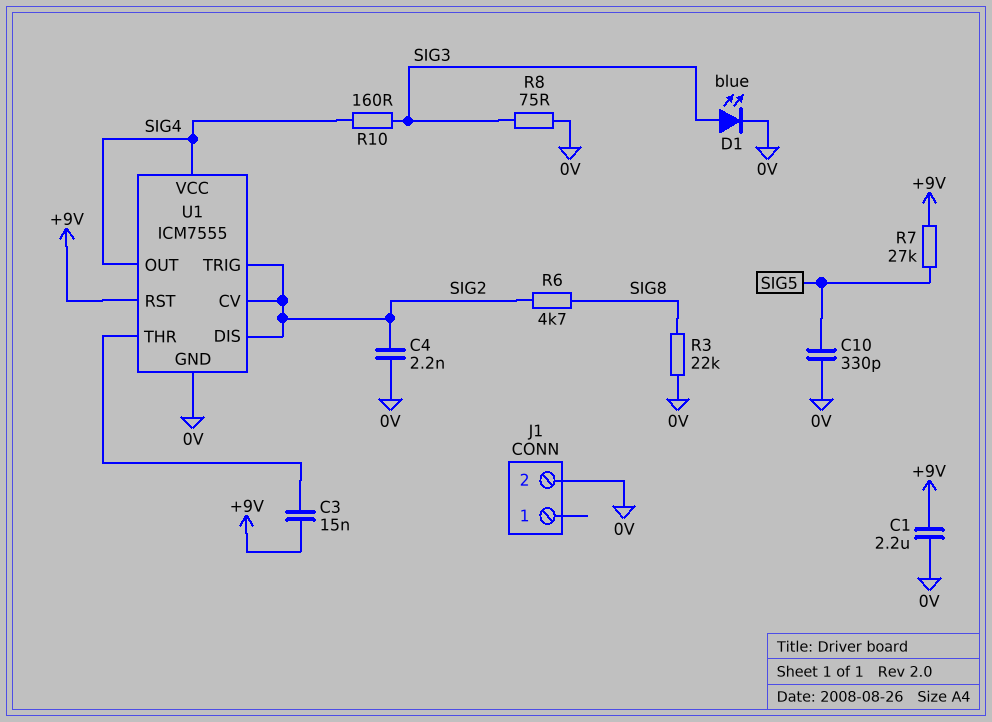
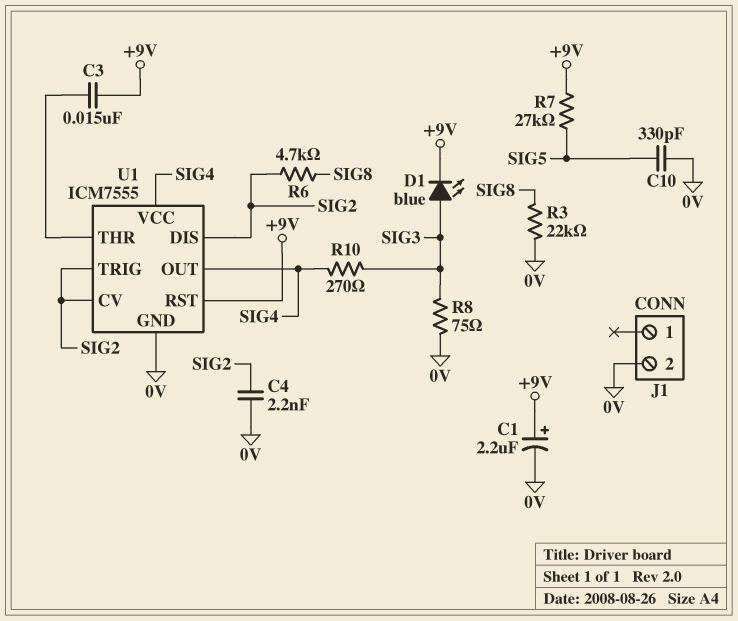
C1: 2.2uF (+9V, 0V) -> 2.2uF (plus +9V, minus 0V)
D1: LED blue (A SIG3, K 0V) -> LED blue (A SIG3, K +9V)
R10: 160 (SIG3, SIG4) -> 270 (SIG3, SIG4)

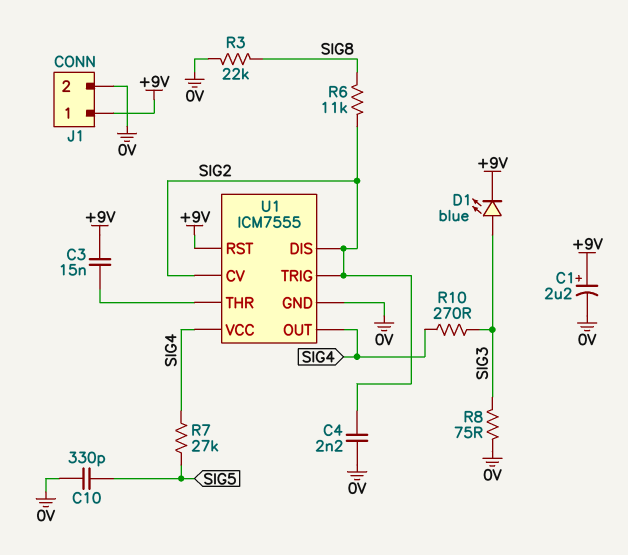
J1 pin 1: none -> +9V
R6: 4.7k (SIG2, SIG8) -> 11k (SIG2, SIG8)
R7: 27k (+9V, SIG5) -> 27k (SIG4, SIG5)

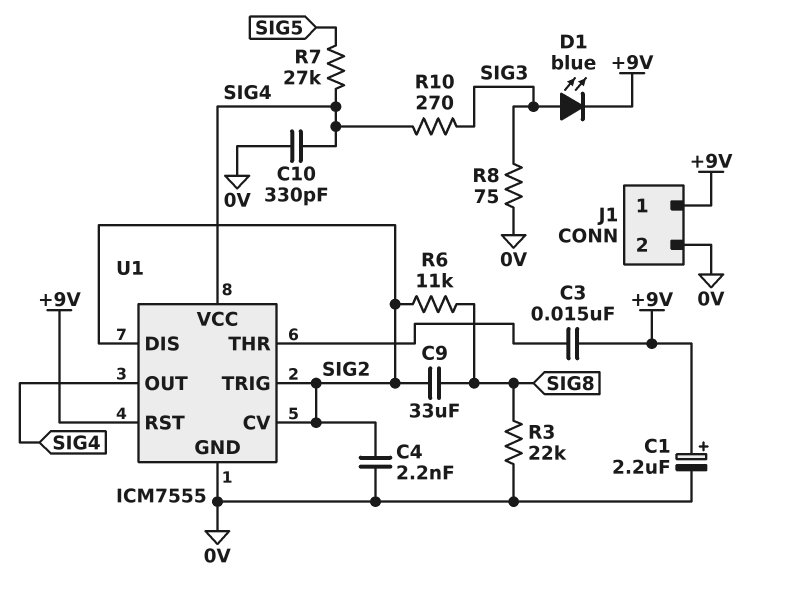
C9: none -> 33uF (SIG2, SIG8)
C10: 330pF (0V, SIG5) -> 330pF (0V, SIG4)

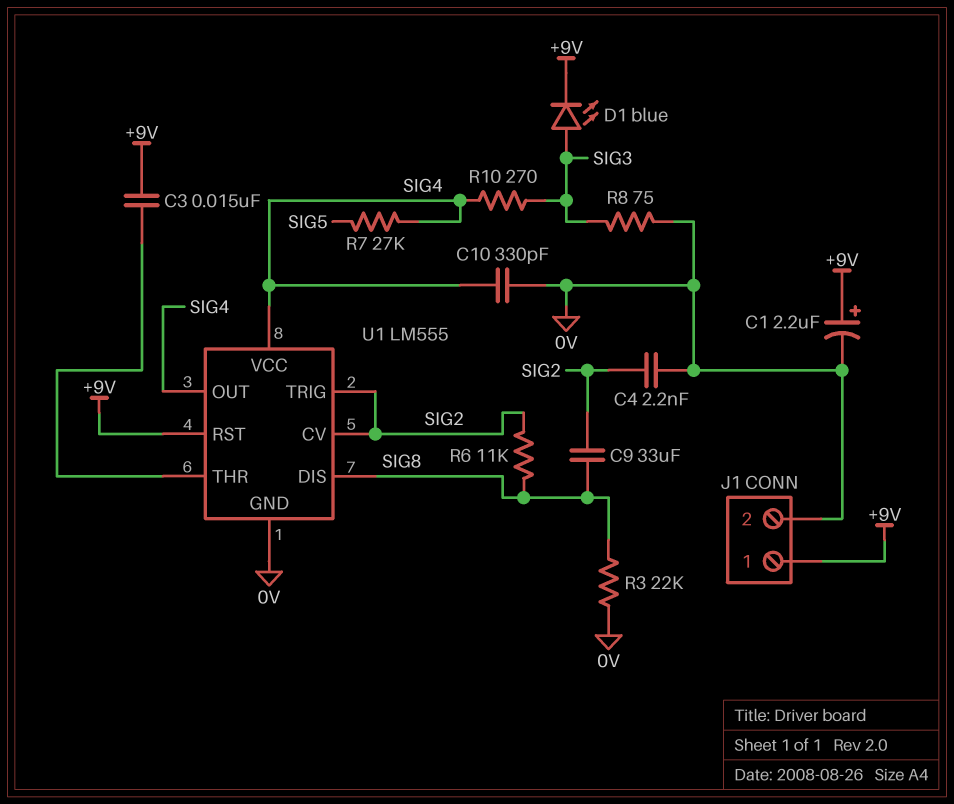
U1: ICM7555 -> LM555
U1 pin DIS: SIG2 -> SIG8

